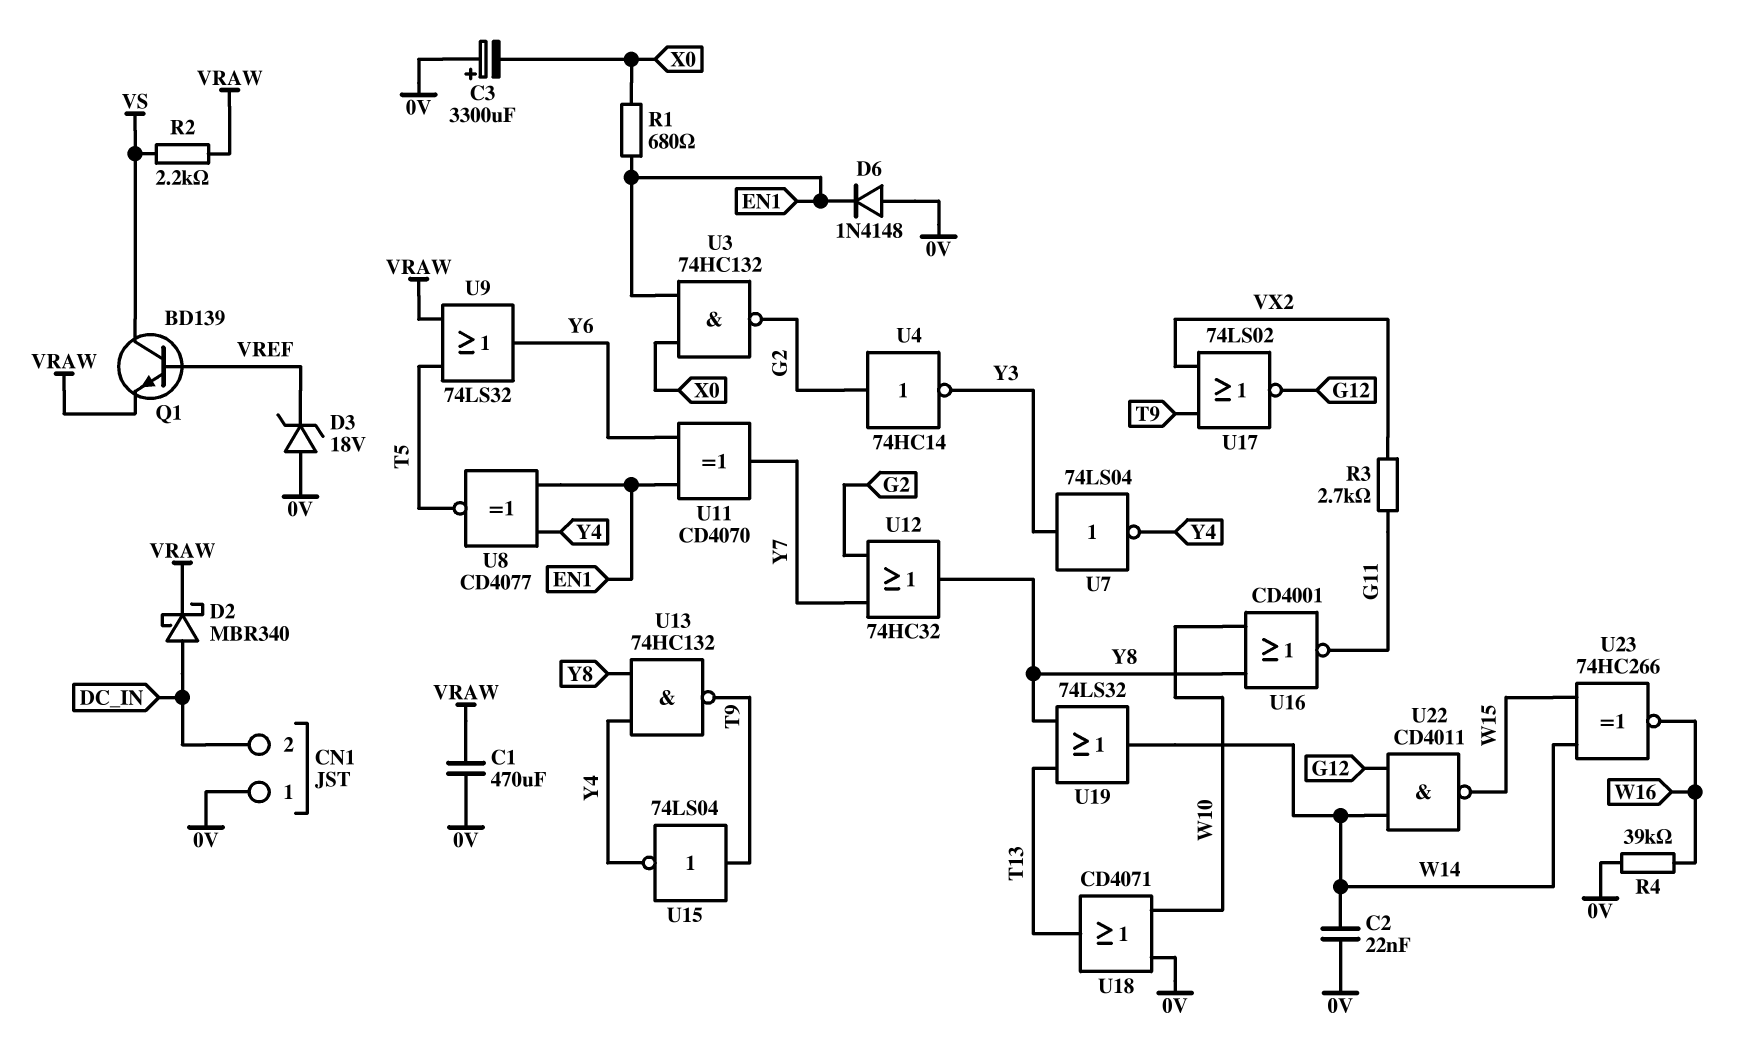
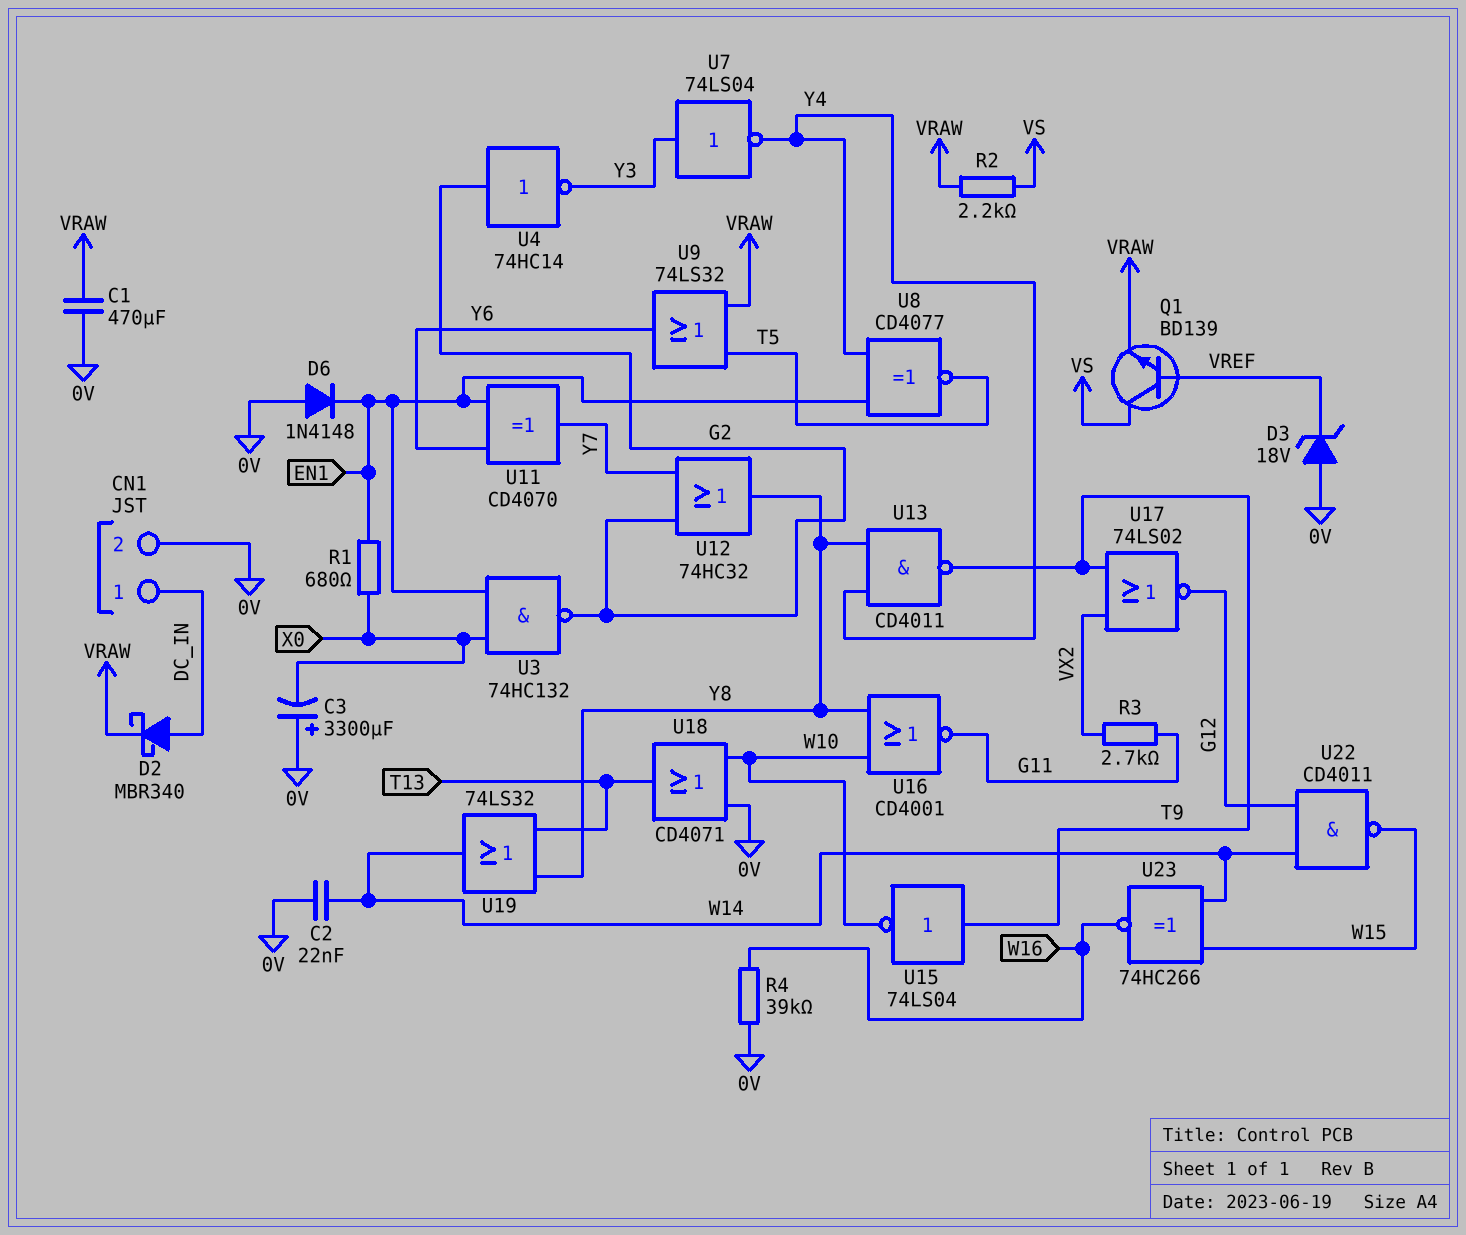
CN1 pin 1: 0V -> DC_IN
CN1 pin 2: DC_IN -> 0V
U13: NAND 74HC132 (in Y4, in Y8, out T9) -> NAND CD4011 (in Y4, in Y8, out T9)
U15: NOT 74LS04 (in T9, out Y4) -> NOT 74LS04 (in T9, out W10)

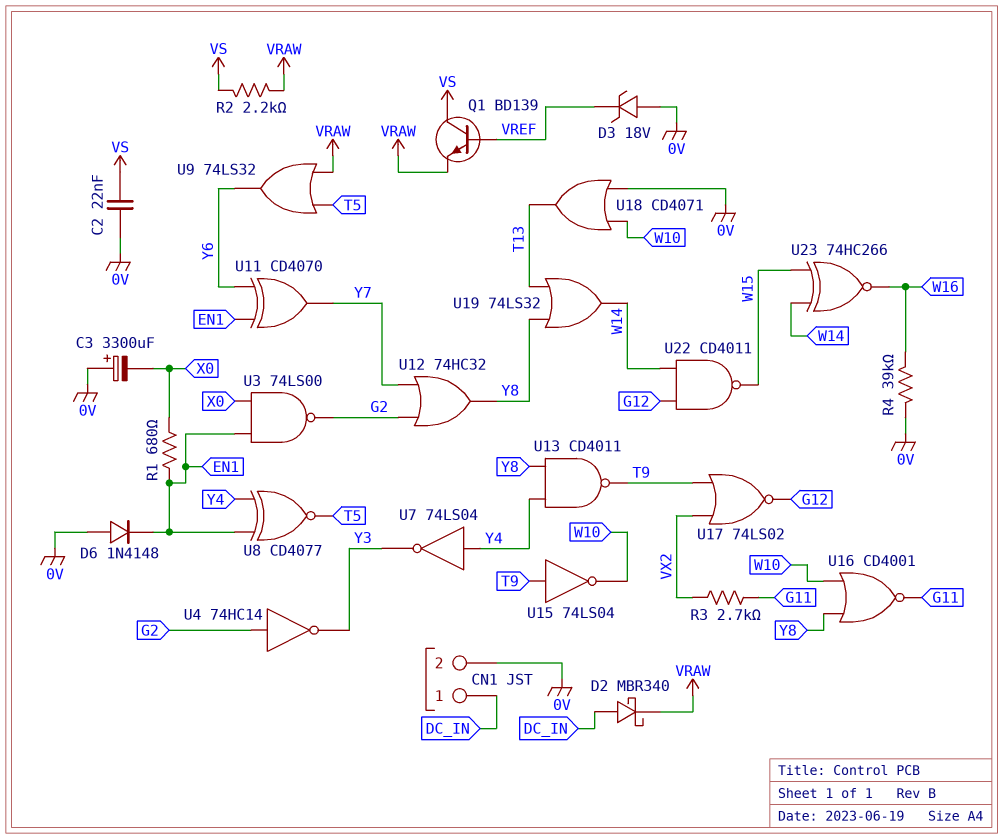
C1: 470uF (0V, VRAW) -> none
C2: 22nF (0V, W14) -> 22nF (0V, VS)
U3: NAND 74HC132 (in EN1, in X0, out G2) -> NAND 74LS00 (in EN1, in X0, out G2)
U7: NOT 74LS04 (in Y3, out Y4) -> NOT 74LS04 (in Y4, out Y3)

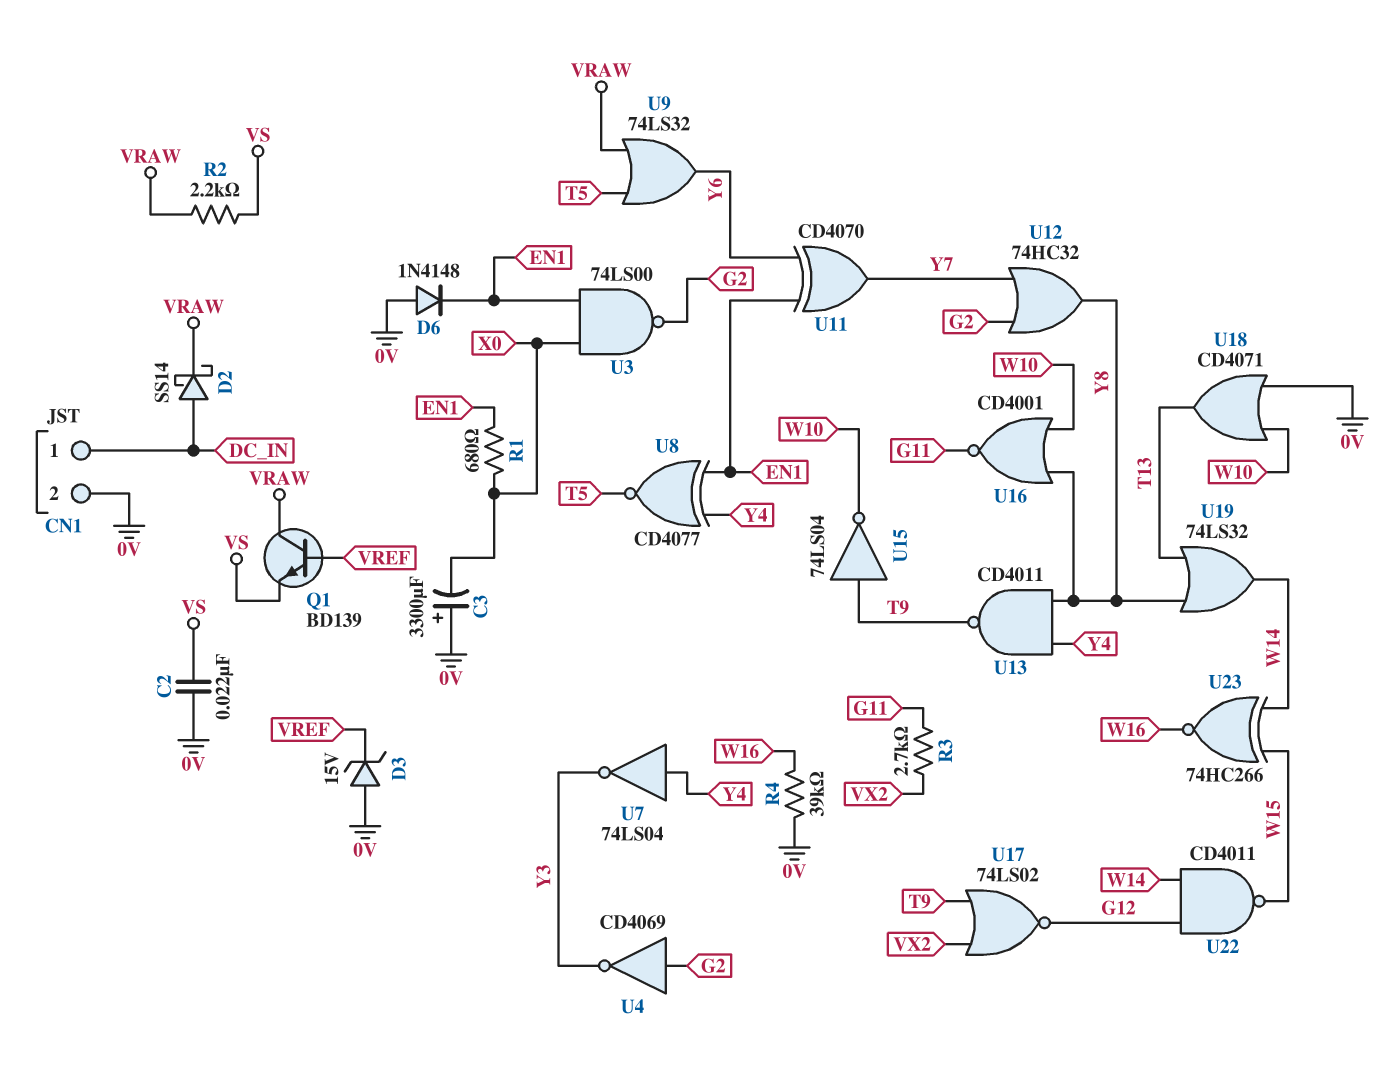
D2: schottky MBR340 (A DC_IN, K VRAW) -> schottky SS14 (A DC_IN, K VRAW)
D3: zener 18V (A 0V, K VREF) -> zener 15V (A 0V, K VREF)
Q1: NPN BD139 (B VREF, C VS, E VRAW) -> NPN BD139 (B VREF, C VRAW, E VS)
U4: NOT 74HC14 (in G2, out Y3) -> NOT CD4069 (in G2, out Y3)

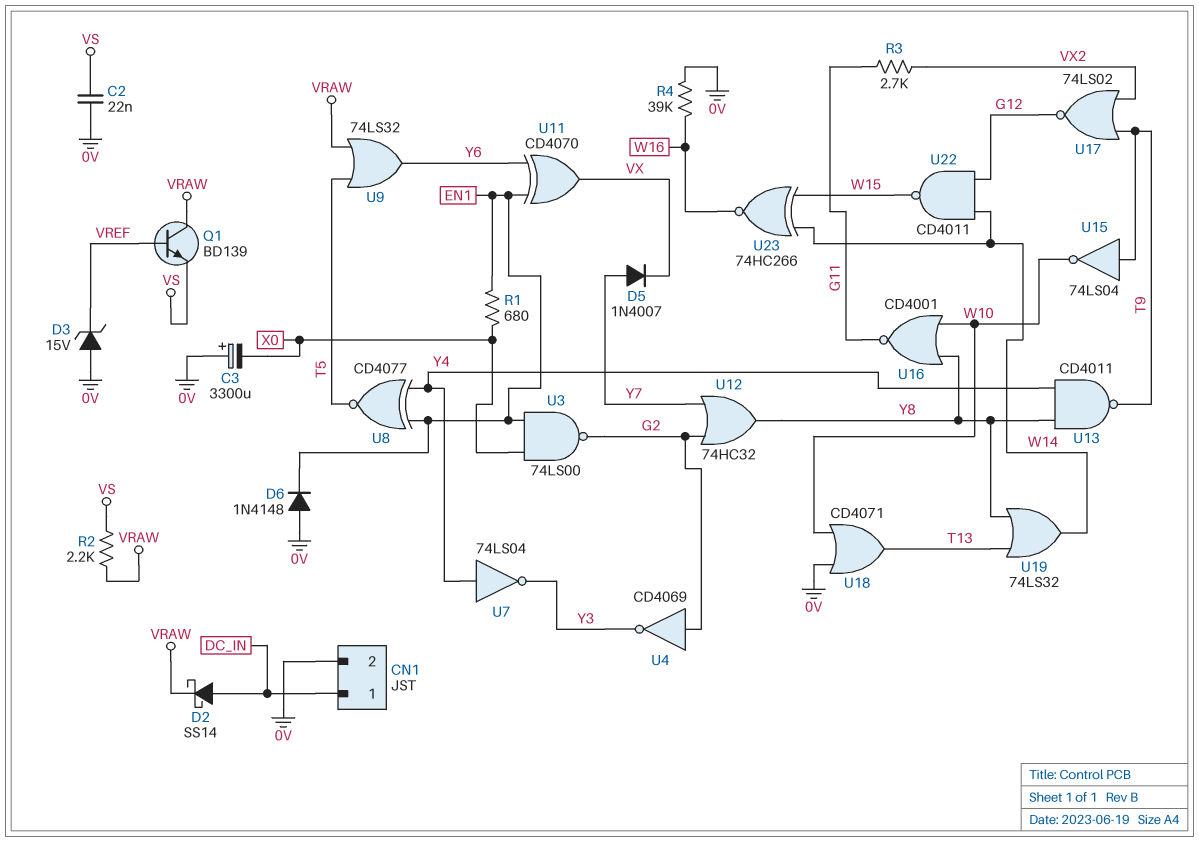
D5: none -> diode 1N4007 (A Y7, K VX)
U11: XOR CD4070 (in EN1, in Y6, out Y7) -> XOR CD4070 (in EN1, in Y6, out VX)

